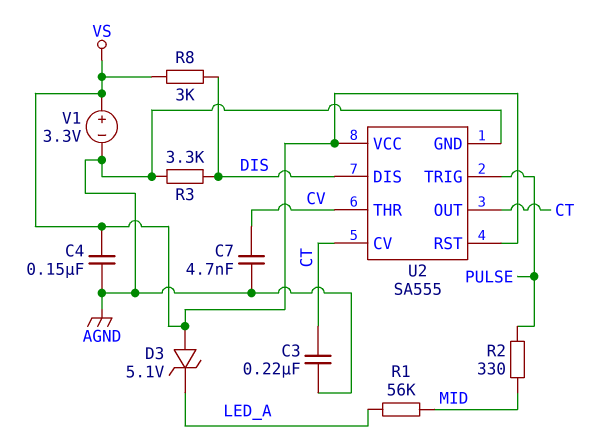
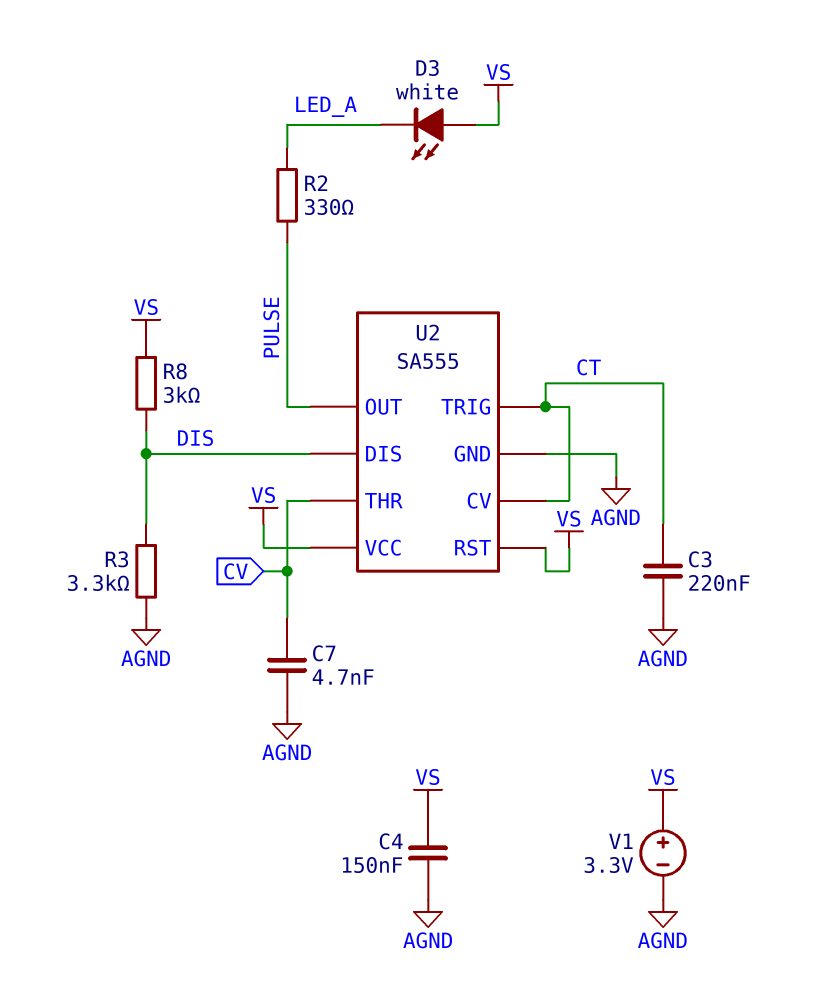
D3: zener 5.1V (A VS, K LED_A) -> LED white (A VS, K LED_A)
R1: 56k (LED_A, MID) -> none
R2: 330 (MID, PULSE) -> 330 (LED_A, PULSE)
U2 pin OUT: CT -> PULSE
U2 pin TRIG: PULSE -> CT

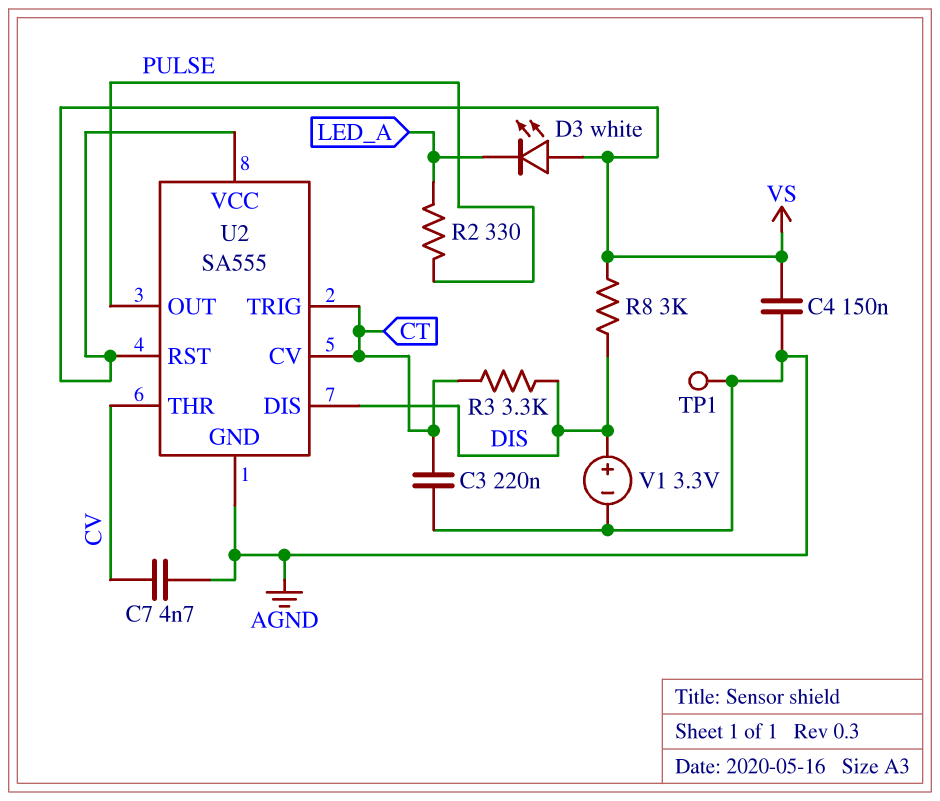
R3: 3.3k (AGND, DIS) -> 3.3k (CT, DIS)
TP1: none -> test point (AGND)
V1: 3.3V (plus VS, minus AGND) -> 3.3V (plus DIS, minus AGND)

